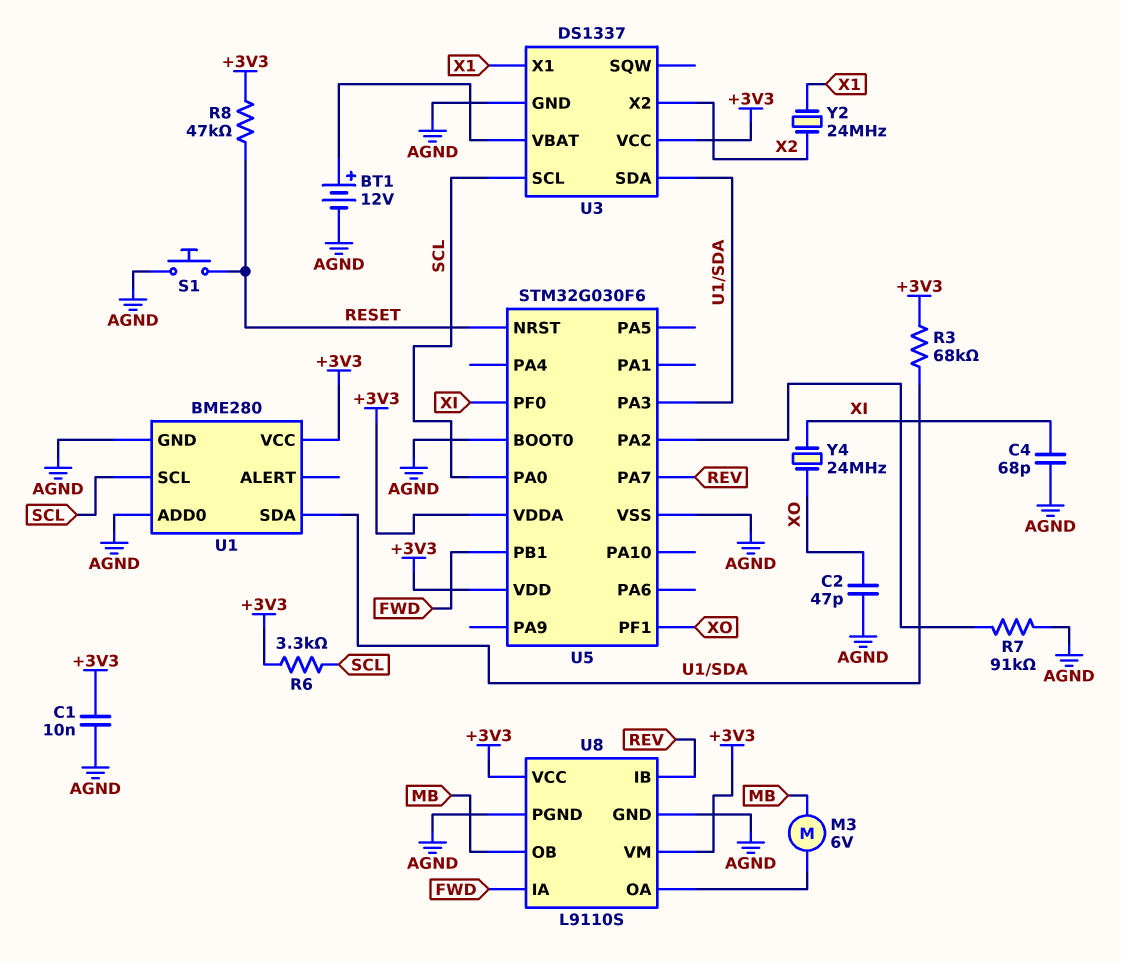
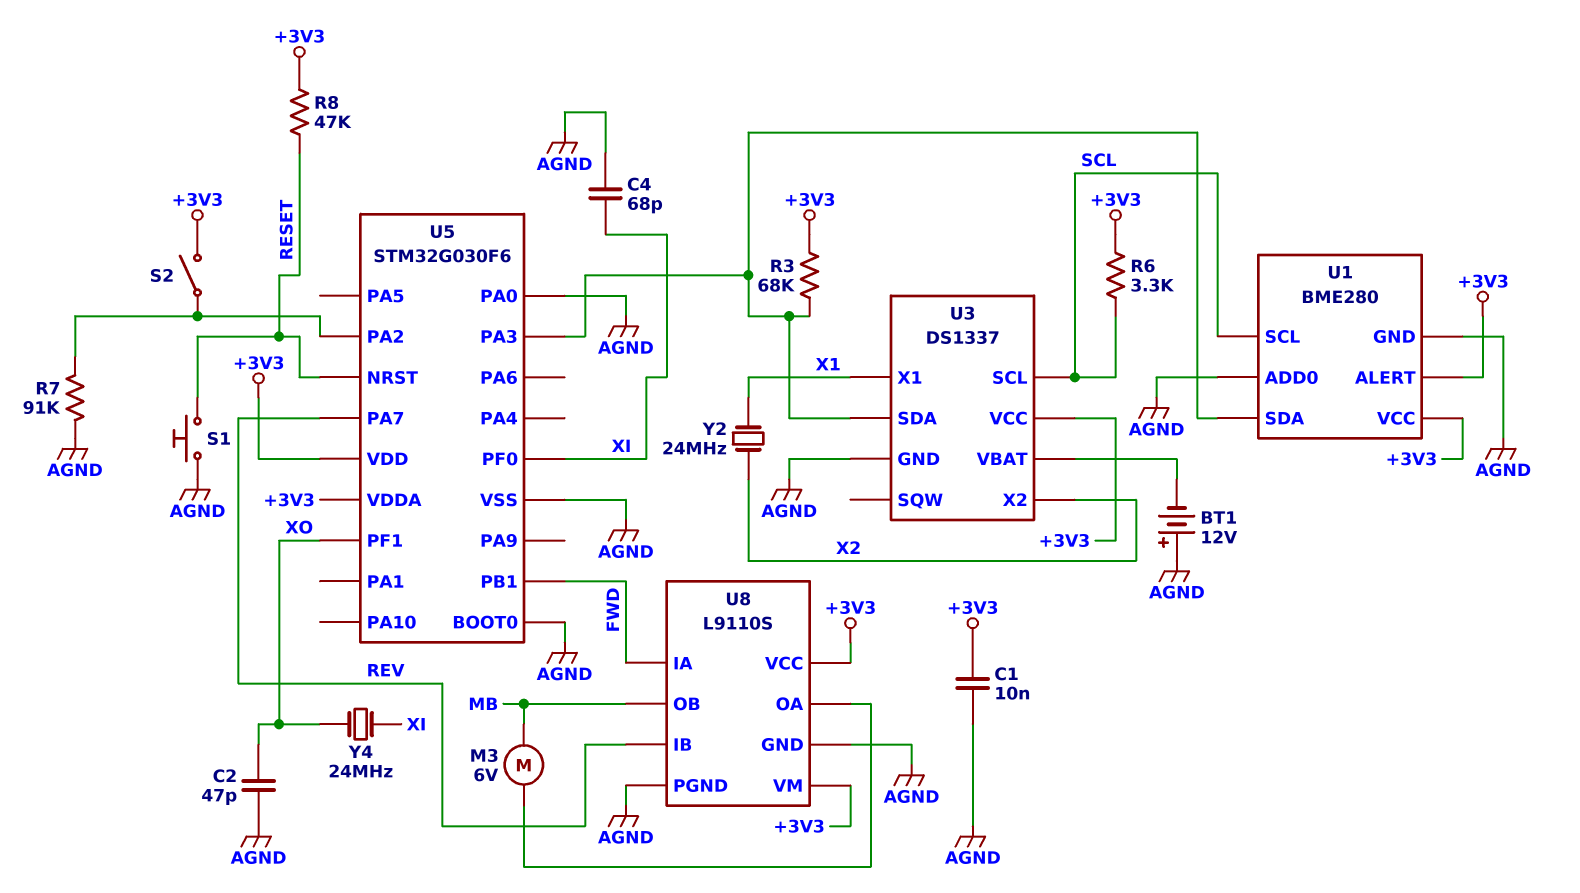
BT1: 12V (plus U3/VBAT, minus AGND) -> 12V (plus AGND, minus U3/VBAT)
S2: none -> switch (+3V3, U5/PA2)
U1 pin ALERT: none -> +3V3
U5 pin PA0: SCL -> AGND

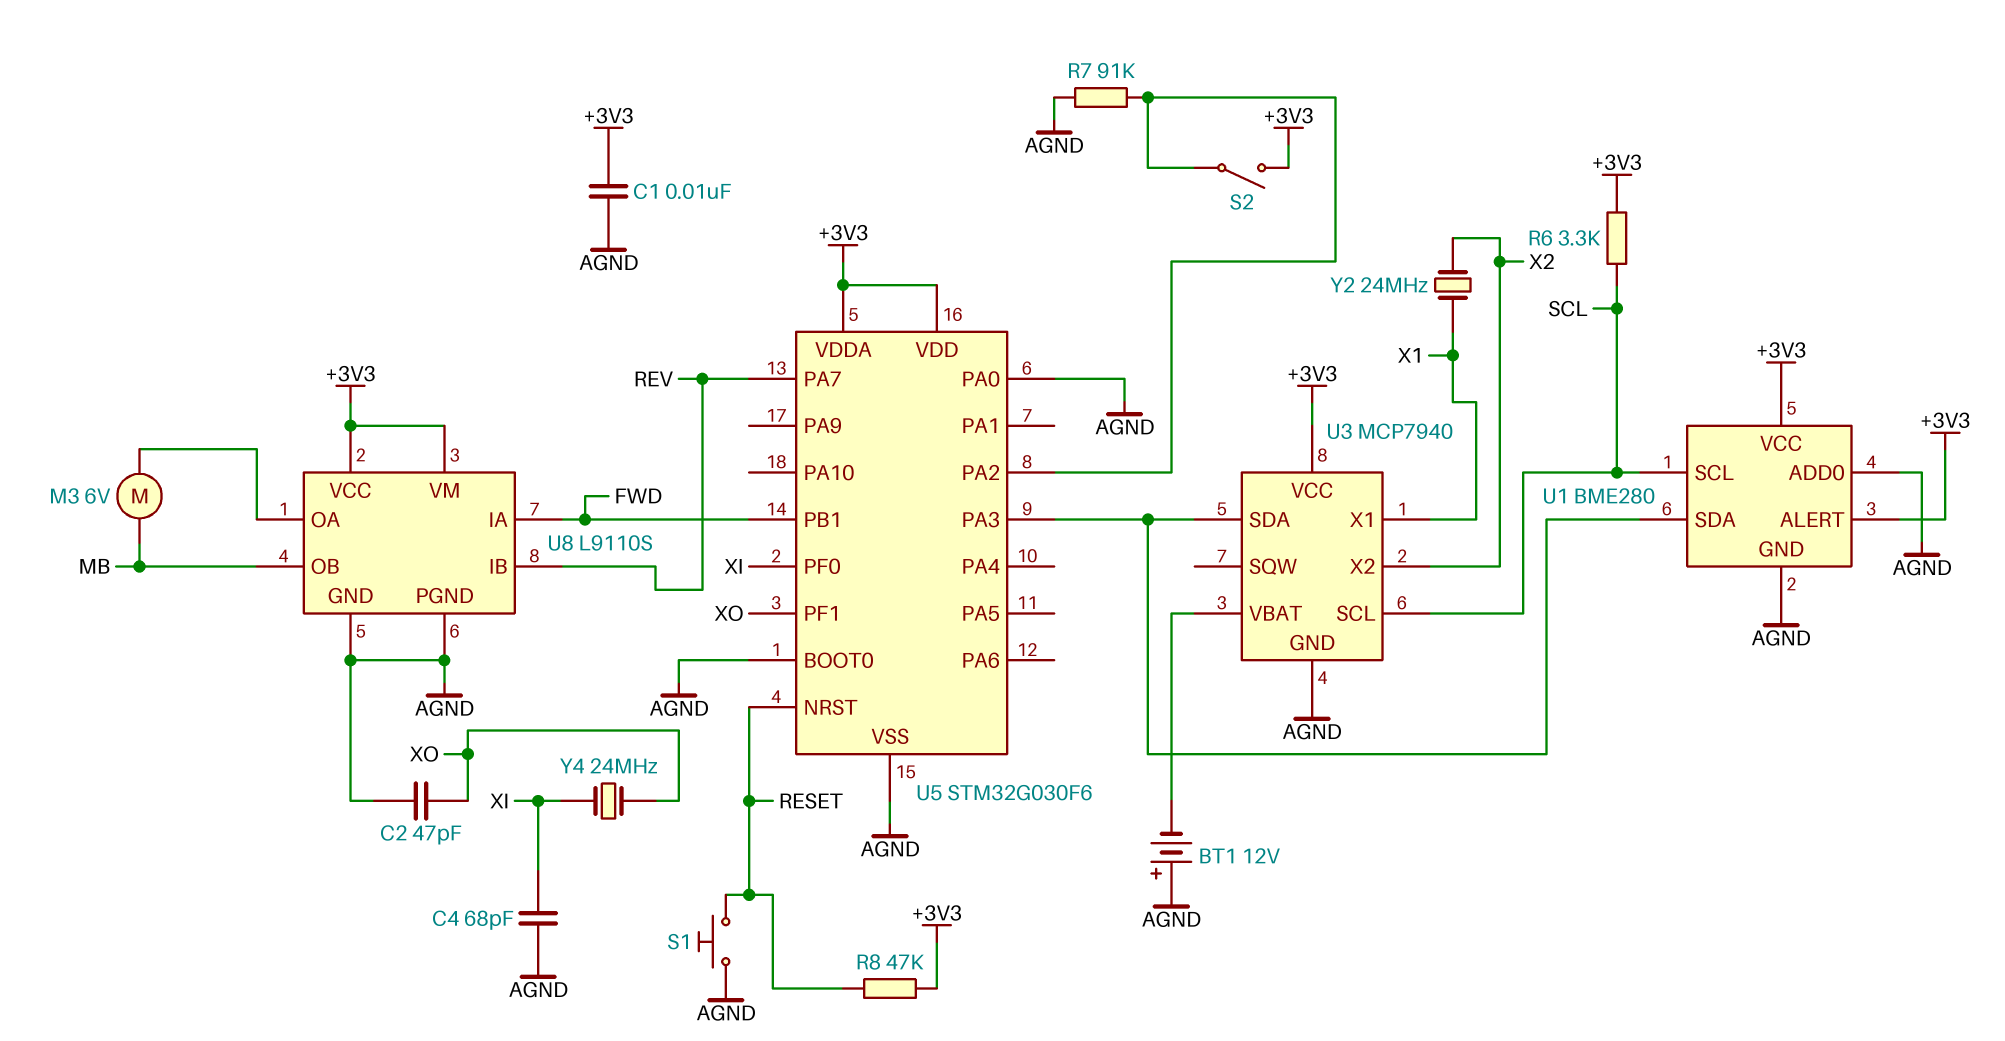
R3: 68k (+3V3, U1/SDA) -> none
U3: DS1337 -> MCP7940

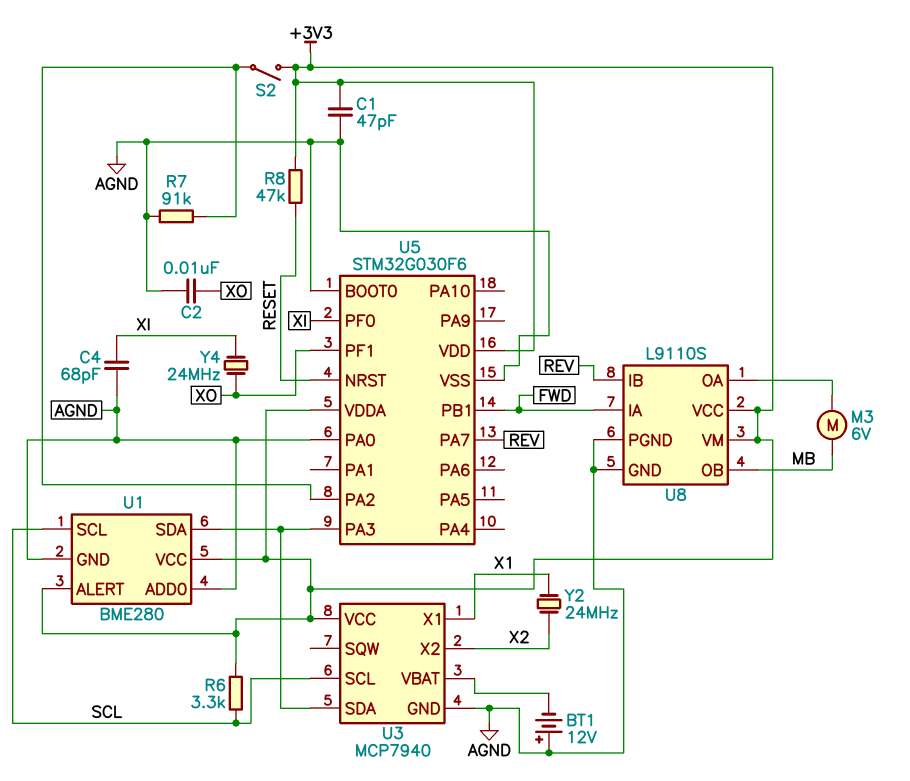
C1: 10nF (+3V3, AGND) -> 47pF (+3V3, AGND)
C2: 47pF (AGND, XO) -> 10nF (AGND, XO)
S1: button (AGND, RESET) -> none

